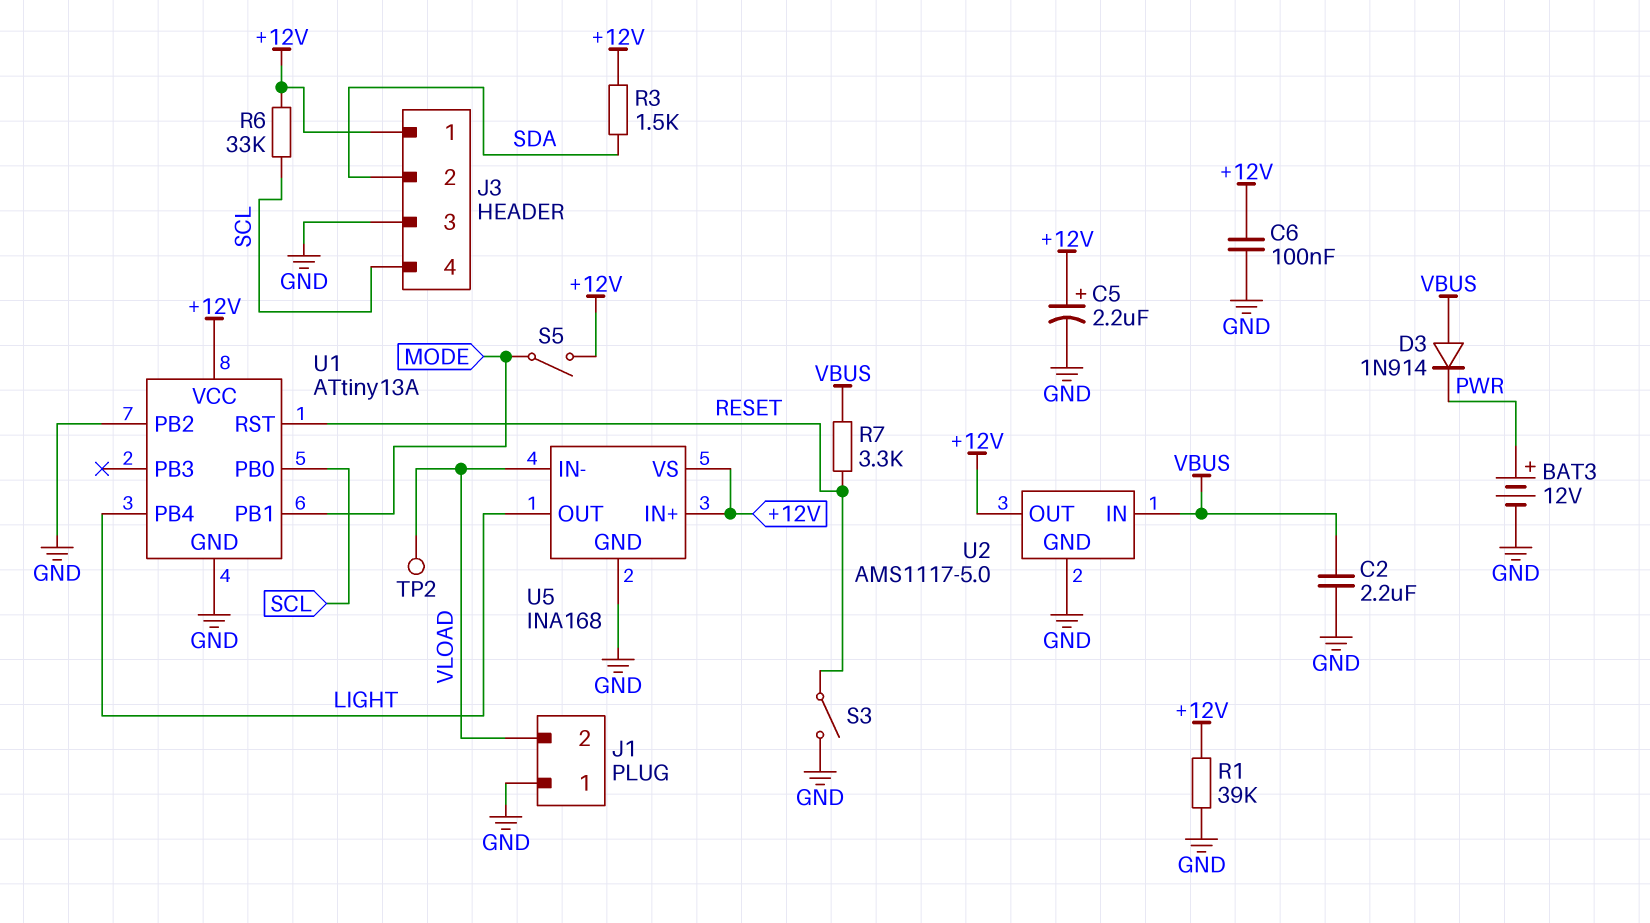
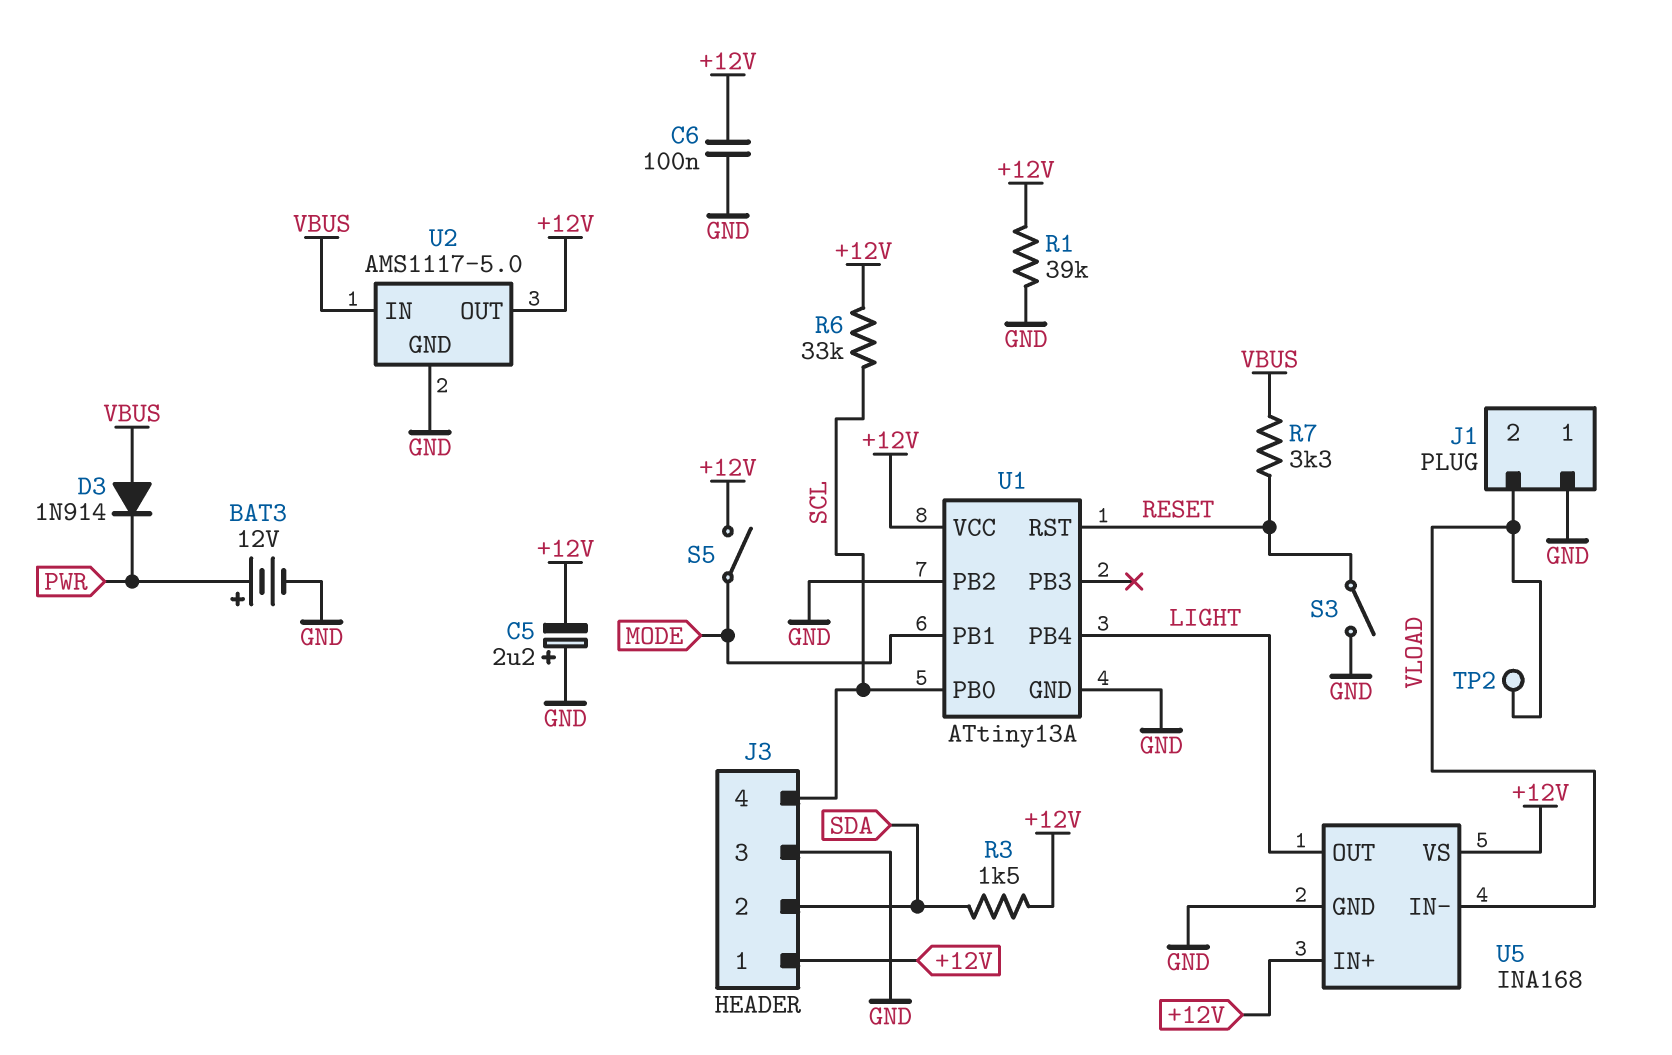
C2: 2.2uF (GND, VBUS) -> none
C5: 2.2uF (plus +12V, minus GND) -> 2.2uF (plus GND, minus +12V)

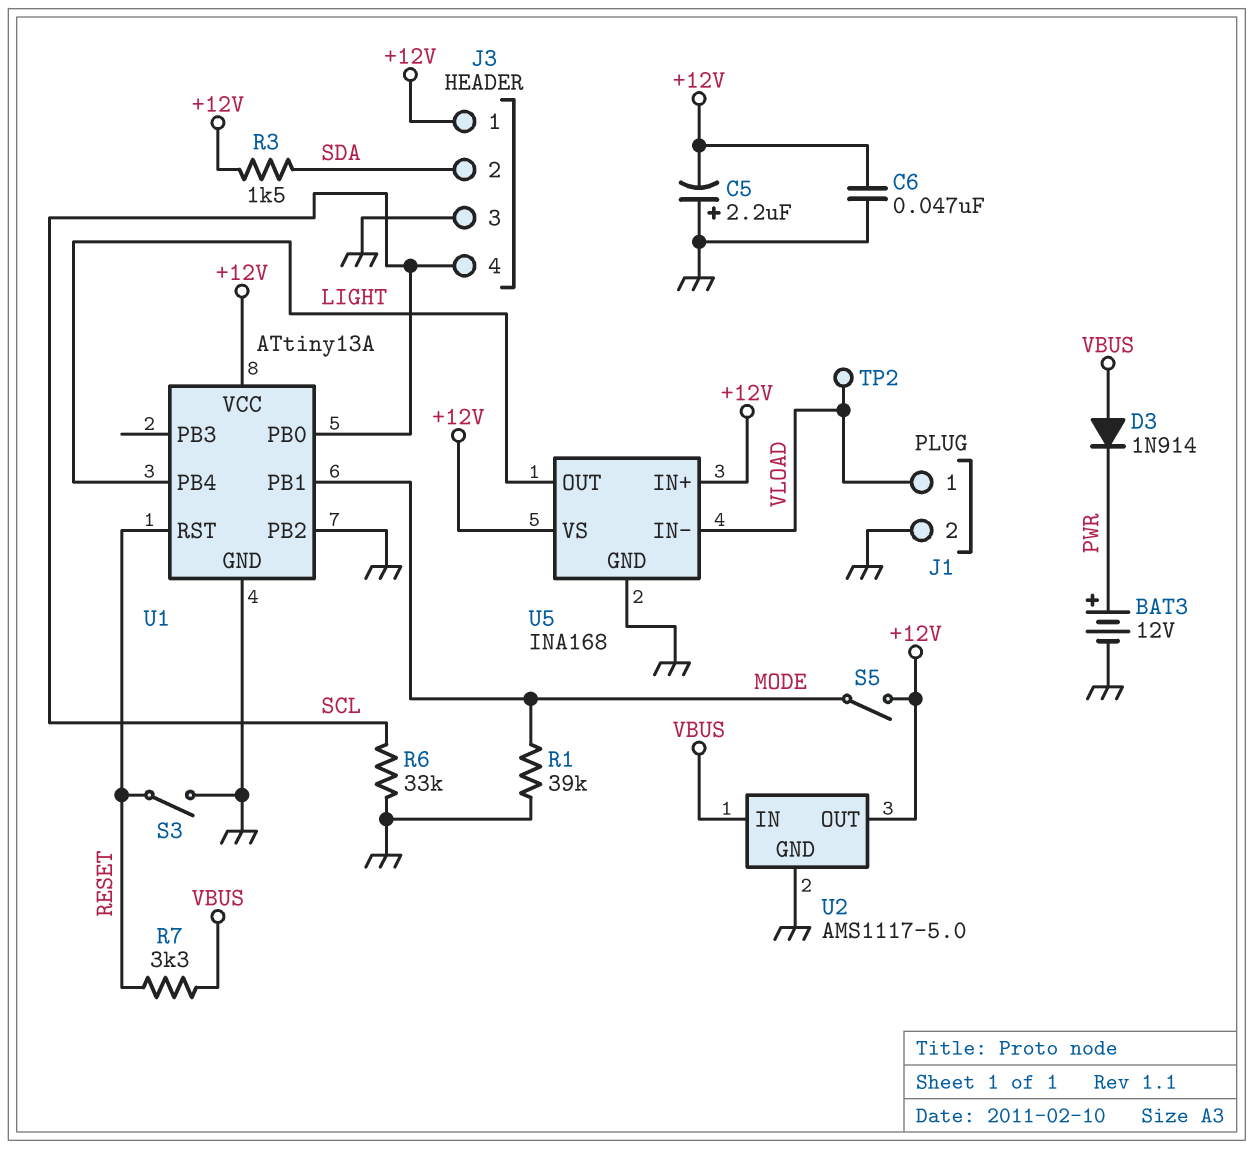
C6: 100nF (+12V, GND) -> 47nF (+12V, GND)
J1 pin 1: GND -> VLOAD
J1 pin 2: VLOAD -> GND
R1: 39k (+12V, GND) -> 39k (GND, MODE)
R6: 33k (+12V, SCL) -> 33k (GND, SCL)

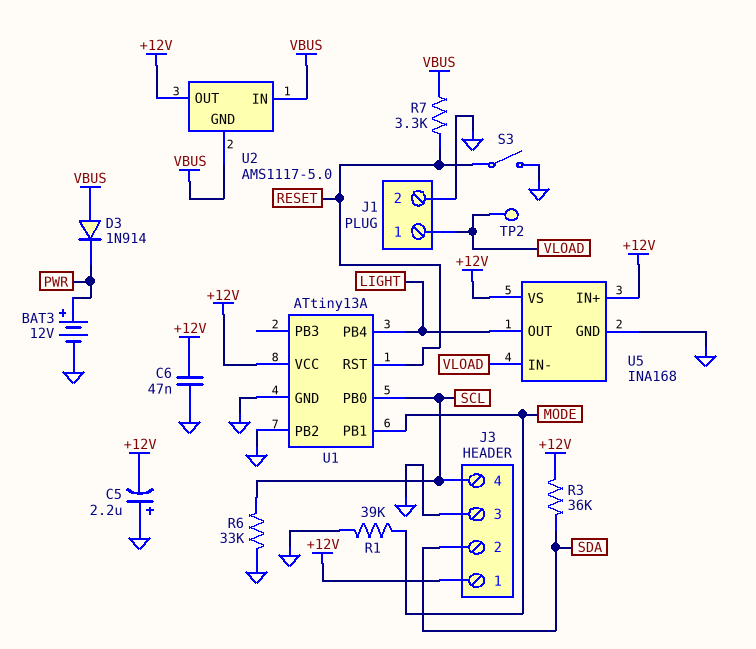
R3: 1.5k (+12V, SDA) -> 36k (+12V, SDA)
S5: switch (+12V, MODE) -> none
U2 pin GND: GND -> VBUS

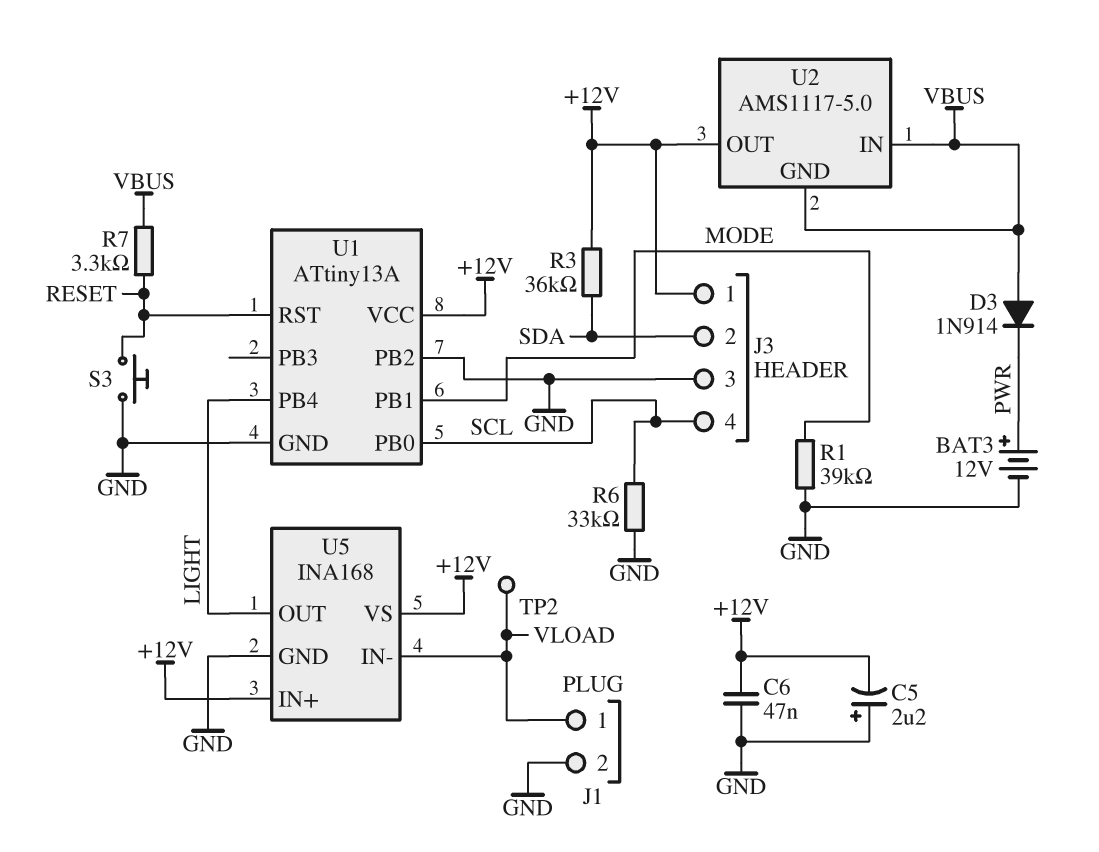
S3: switch (GND, RESET) -> button (GND, RESET)

